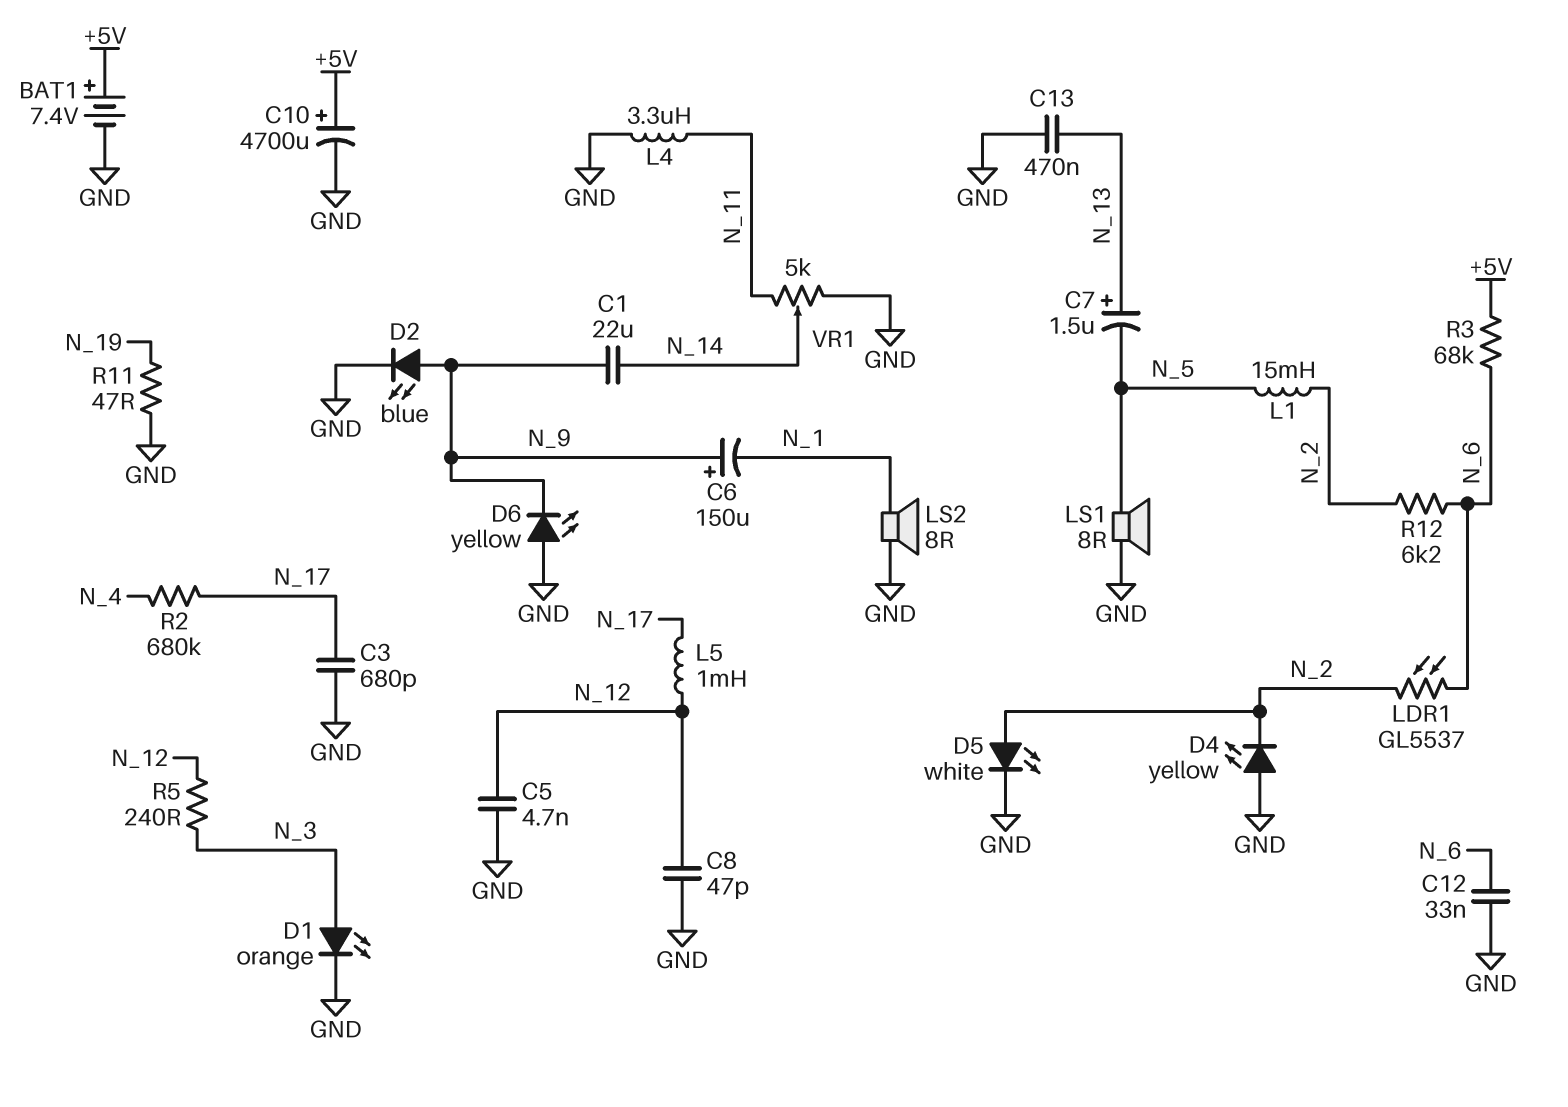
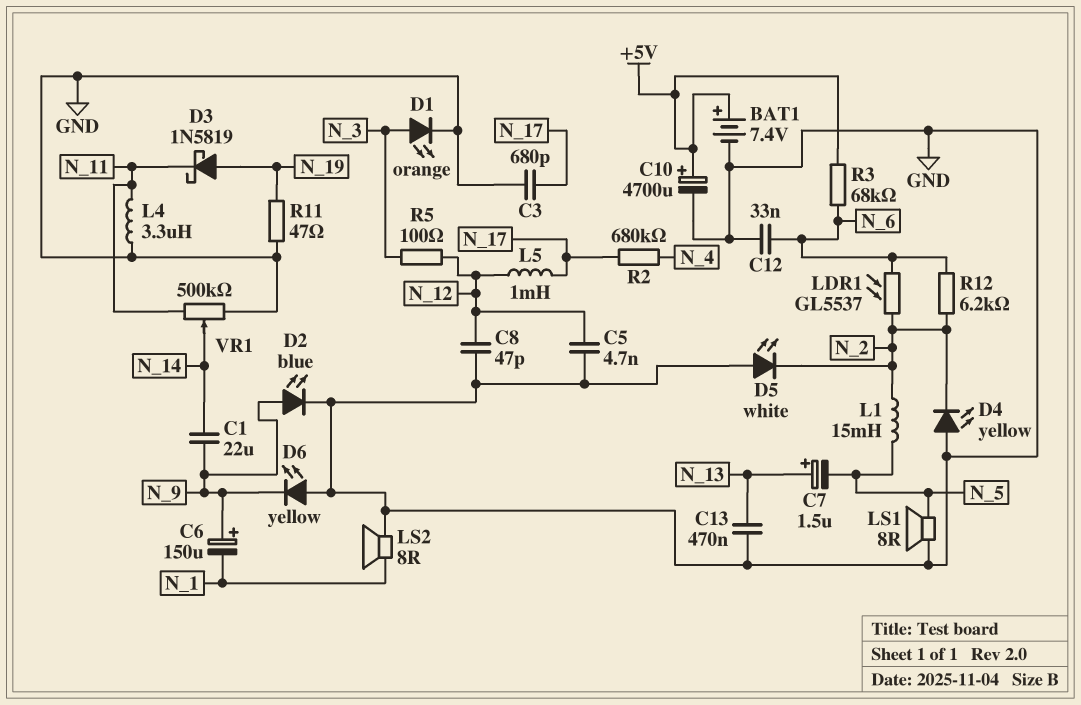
D3: none -> schottky 1N5819 (A N_19, K N_11)
D5: LED white (A N_2, K GND) -> LED white (A GND, K N_2)
R5: 240 (N_3, N_12) -> 100 (N_3, N_12)
VR1: 5k (GND, N_11, wiper N_14) -> 500k (GND, N_11, wiper N_14)

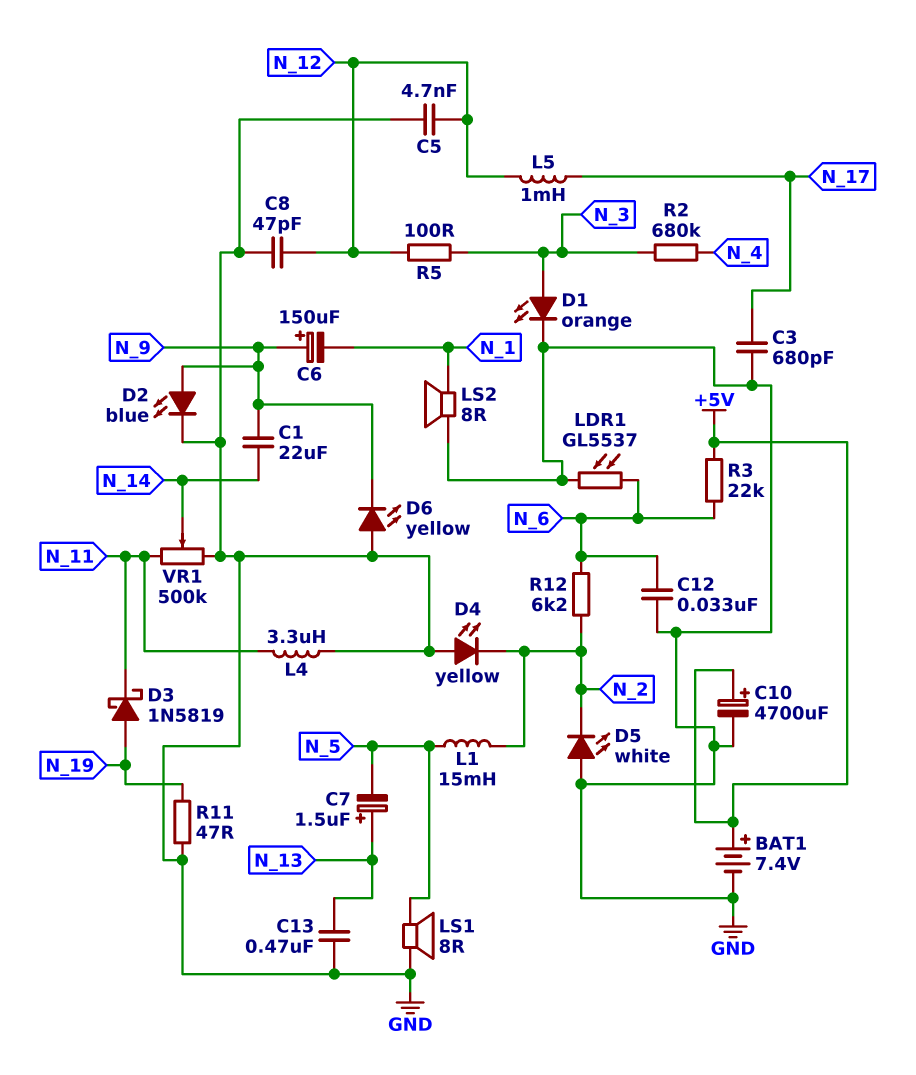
LDR1: GL5537 (N_2, N_6) -> GL5537 (GND, N_6)
R2: 680k (N_4, N_17) -> 680k (N_3, N_4)
R3: 68k (+5V, N_6) -> 22k (+5V, N_6)

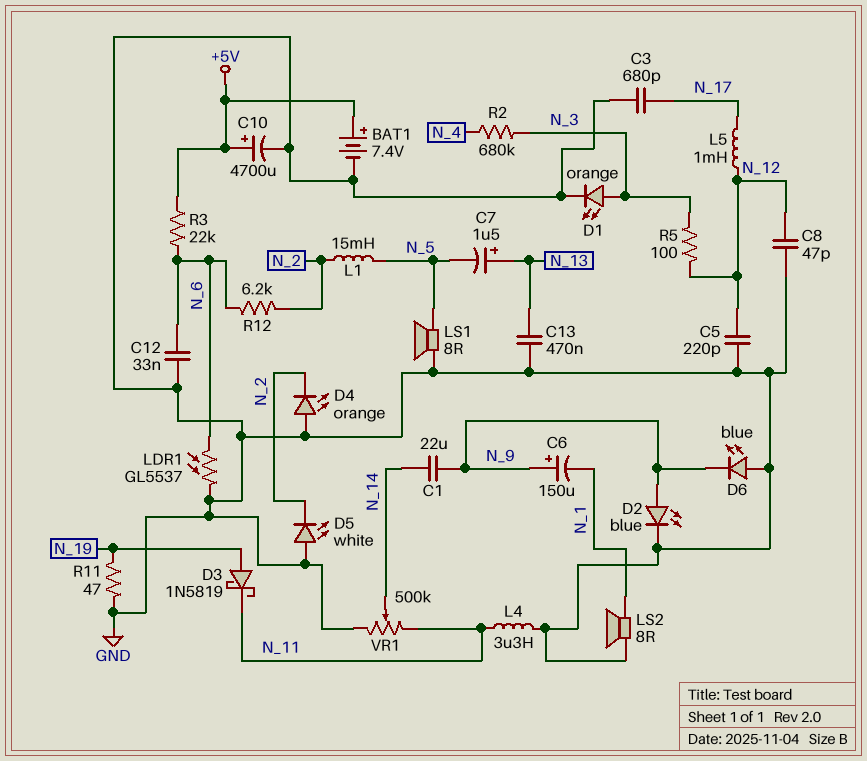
C5: 4.7nF (GND, N_12) -> 220pF (GND, N_12)
D4: LED yellow (A GND, K N_2) -> LED orange (A GND, K N_2)
D6: LED yellow (A GND, K N_9) -> LED blue (A GND, K N_9)

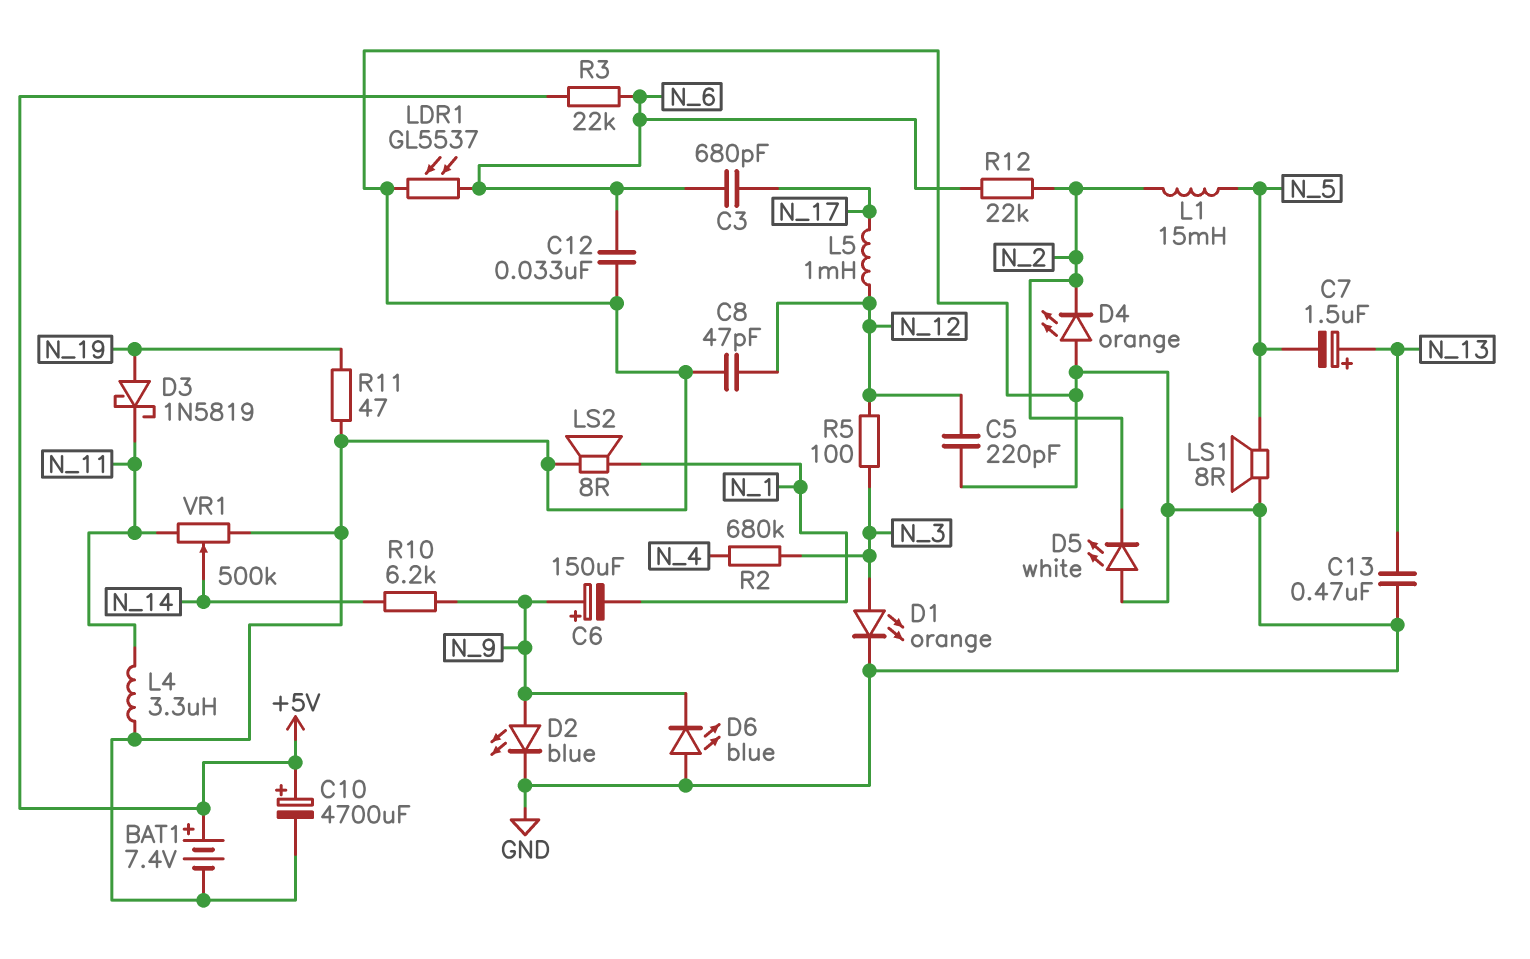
C1: 22uF (N_9, N_14) -> none
C3: 680pF (GND, N_17) -> 680pF (N_6, N_17)
R10: none -> 6.2k (N_9, N_14)
R12: 6.2k (N_2, N_6) -> 22k (N_2, N_6)

